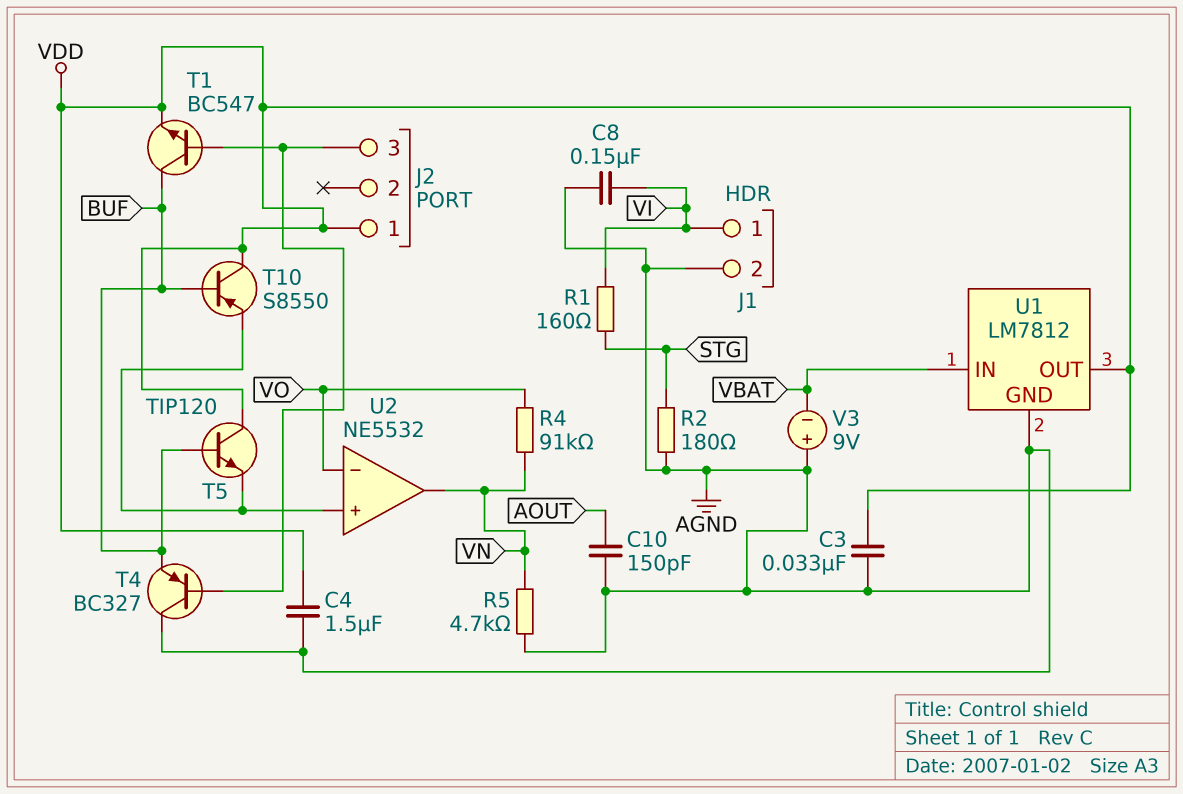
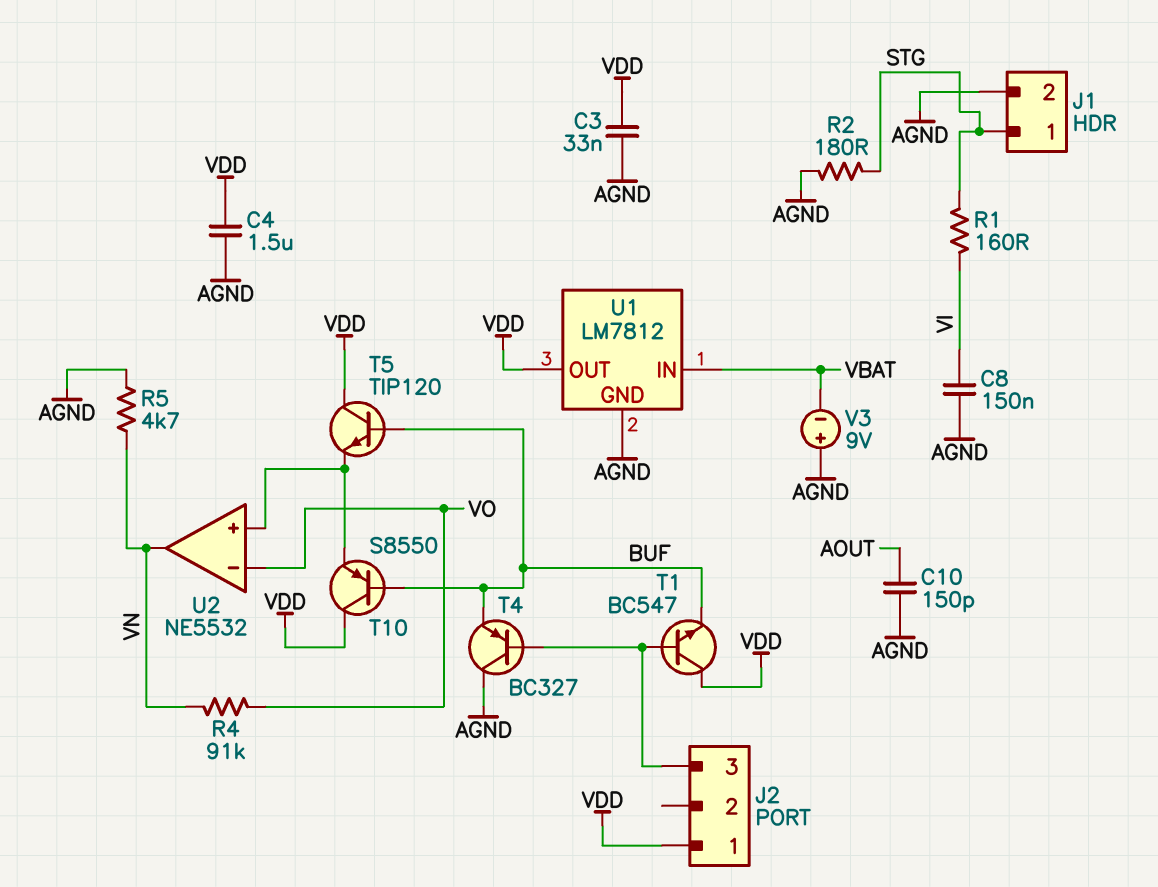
J1 pin 1: VI -> STG
T1: NPN BC547 (B J2/3, C BUF, E VDD) -> NPN BC547 (B J2/3, C VDD, E BUF)

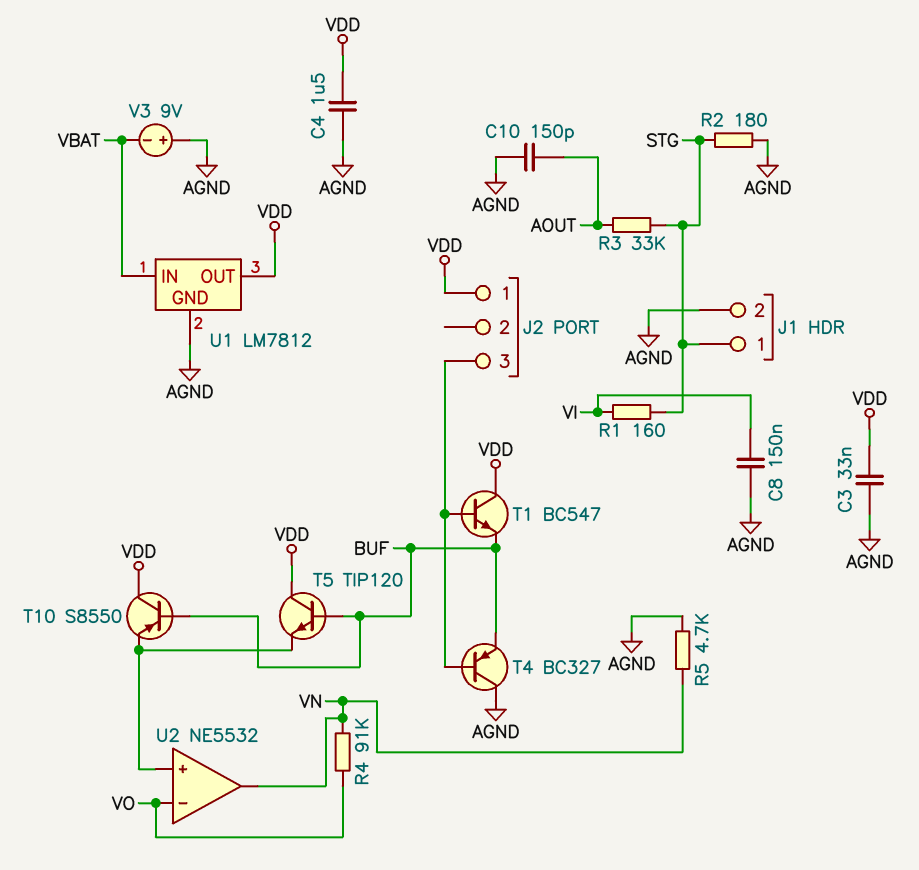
R3: none -> 33k (AOUT, STG)

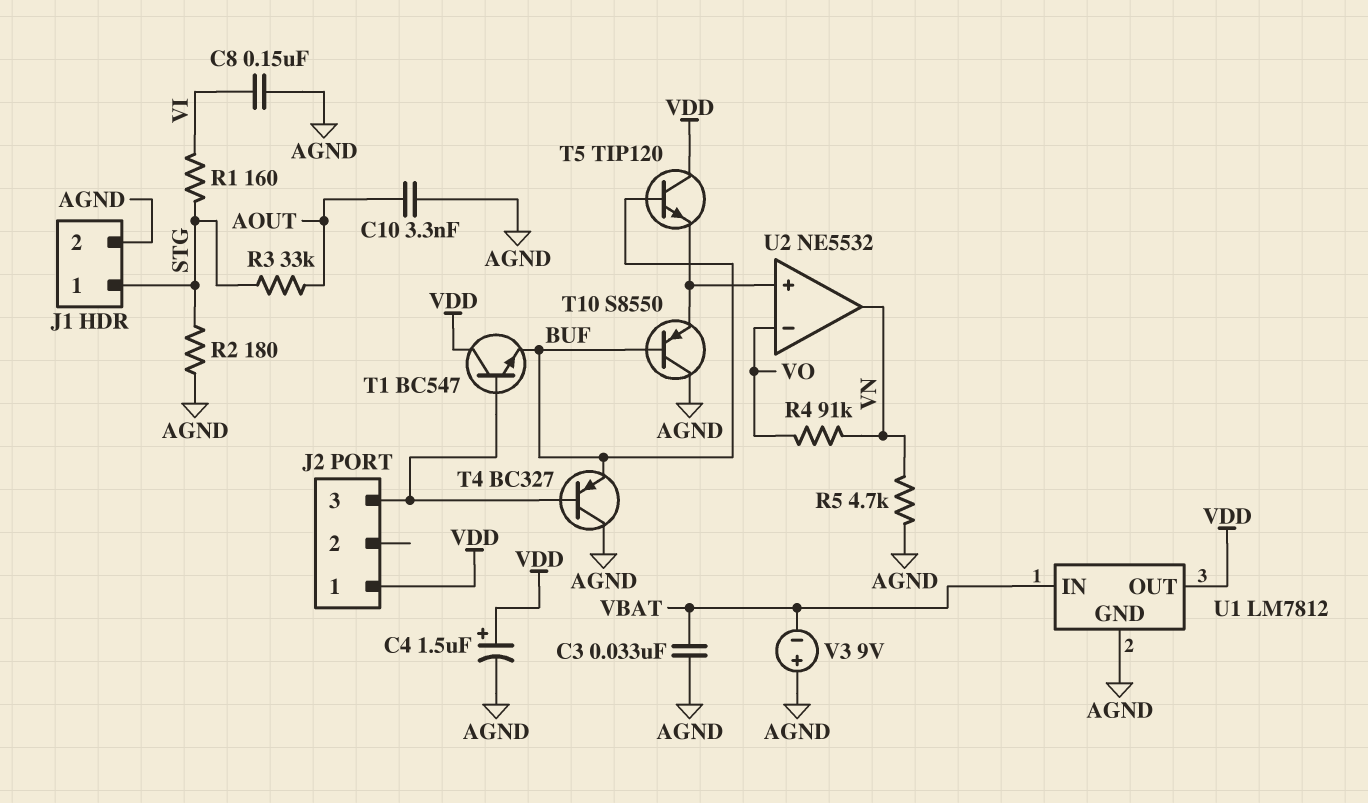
C3: 33nF (AGND, VDD) -> 33nF (AGND, VBAT)
C4: 1.5uF (AGND, VDD) -> 1.5uF (plus VDD, minus AGND)
C10: 150pF (AGND, AOUT) -> 3.3nF (AGND, AOUT)
T10: PNP S8550 (B BUF, C VDD, E U2/in+) -> PNP S8550 (B BUF, C AGND, E U2/in+)

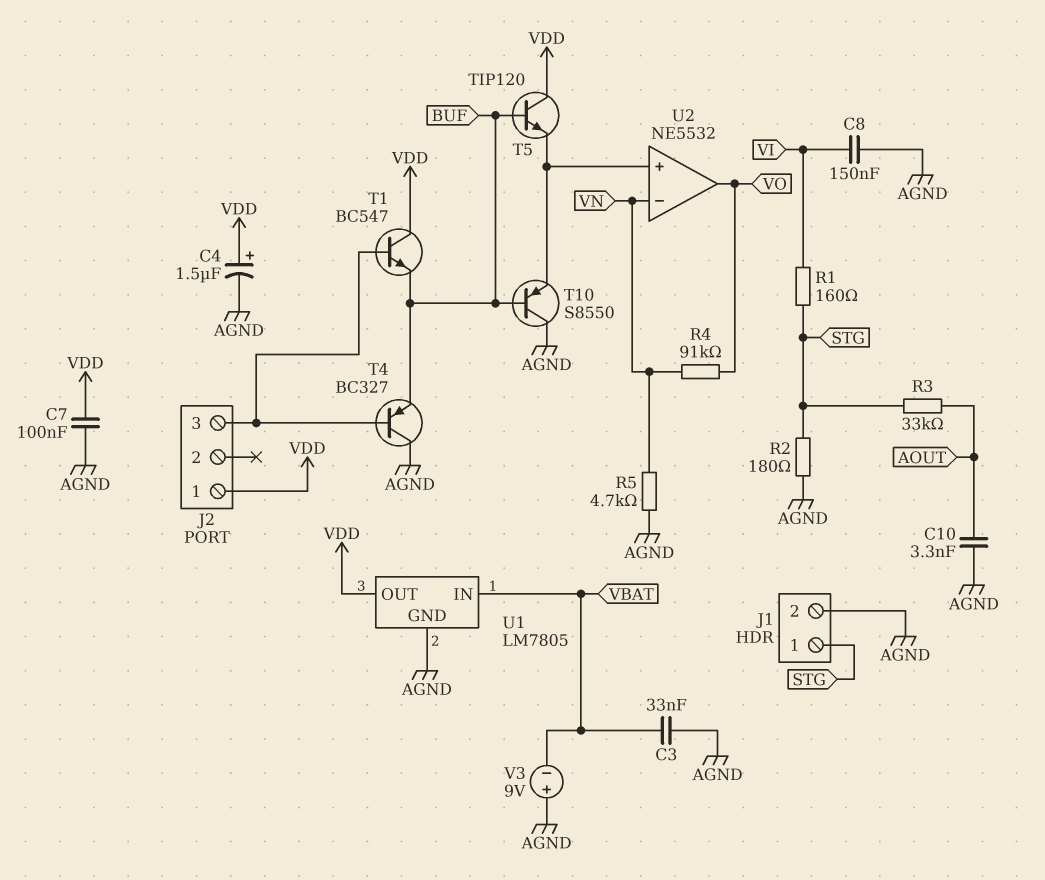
C7: none -> 100nF (AGND, VDD)
U1: LM7812 -> LM7805
U2 pin in-: VO -> VN
U2 pin out: VN -> VO

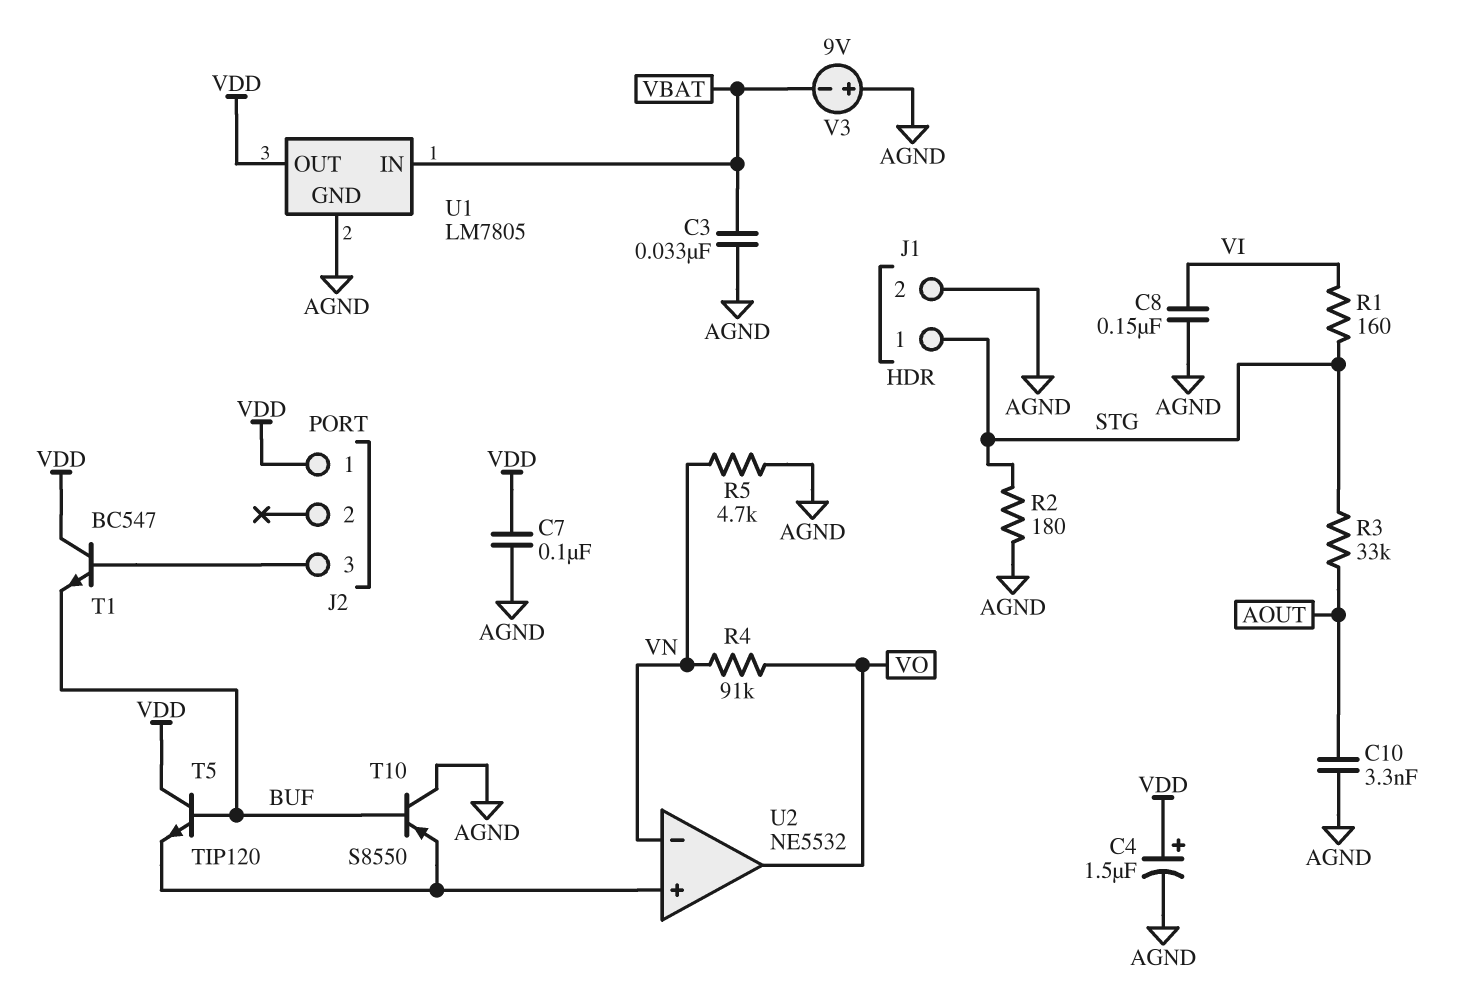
T4: PNP BC327 (B J2/3, C AGND, E BUF) -> none

